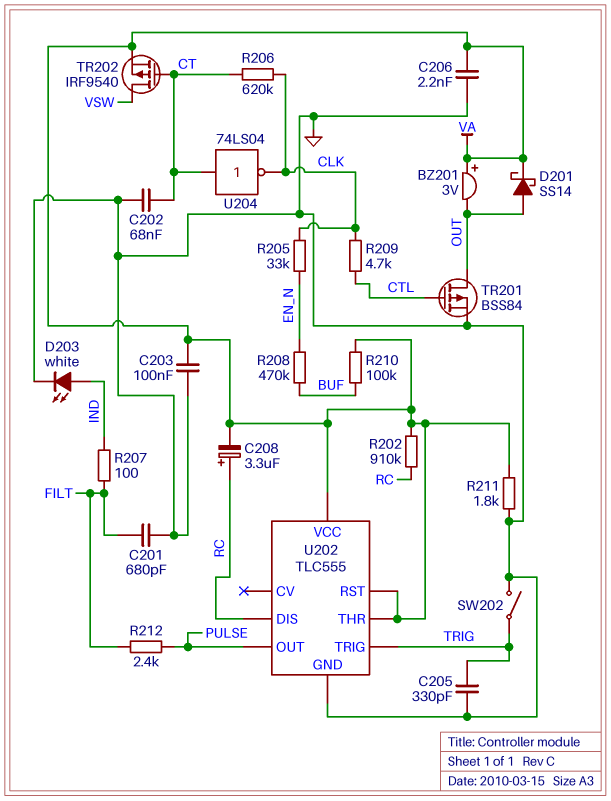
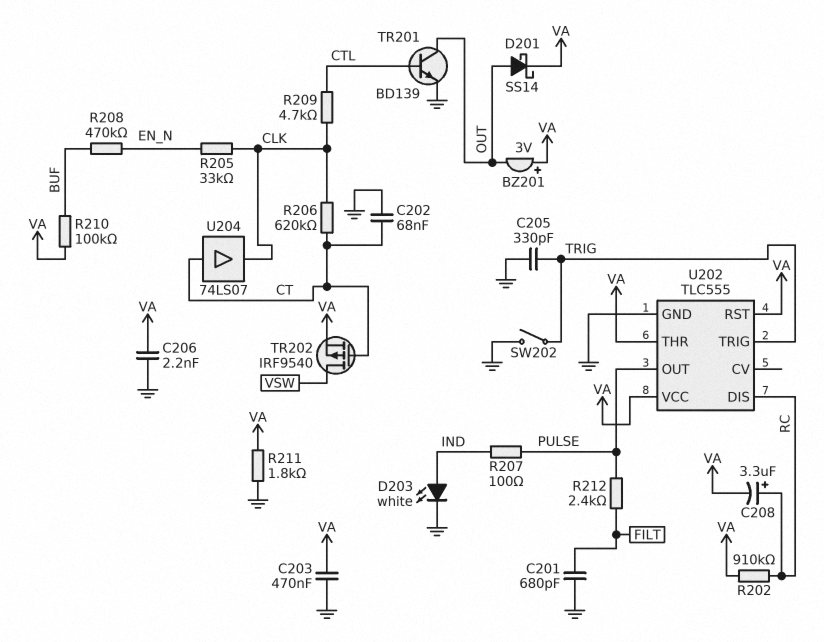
C203: 100nF (GND, VA) -> 470nF (GND, VA)
R207: 100 (FILT, IND) -> 100 (IND, PULSE)
TR201: PMOS BSS84 (G CTL, D OUT, S GND) -> NPN BD139 (B CTL, C OUT, E GND)
U204: NOT 74LS04 (in CT, out CLK) -> buffer 74LS07 (in CT, out CLK)

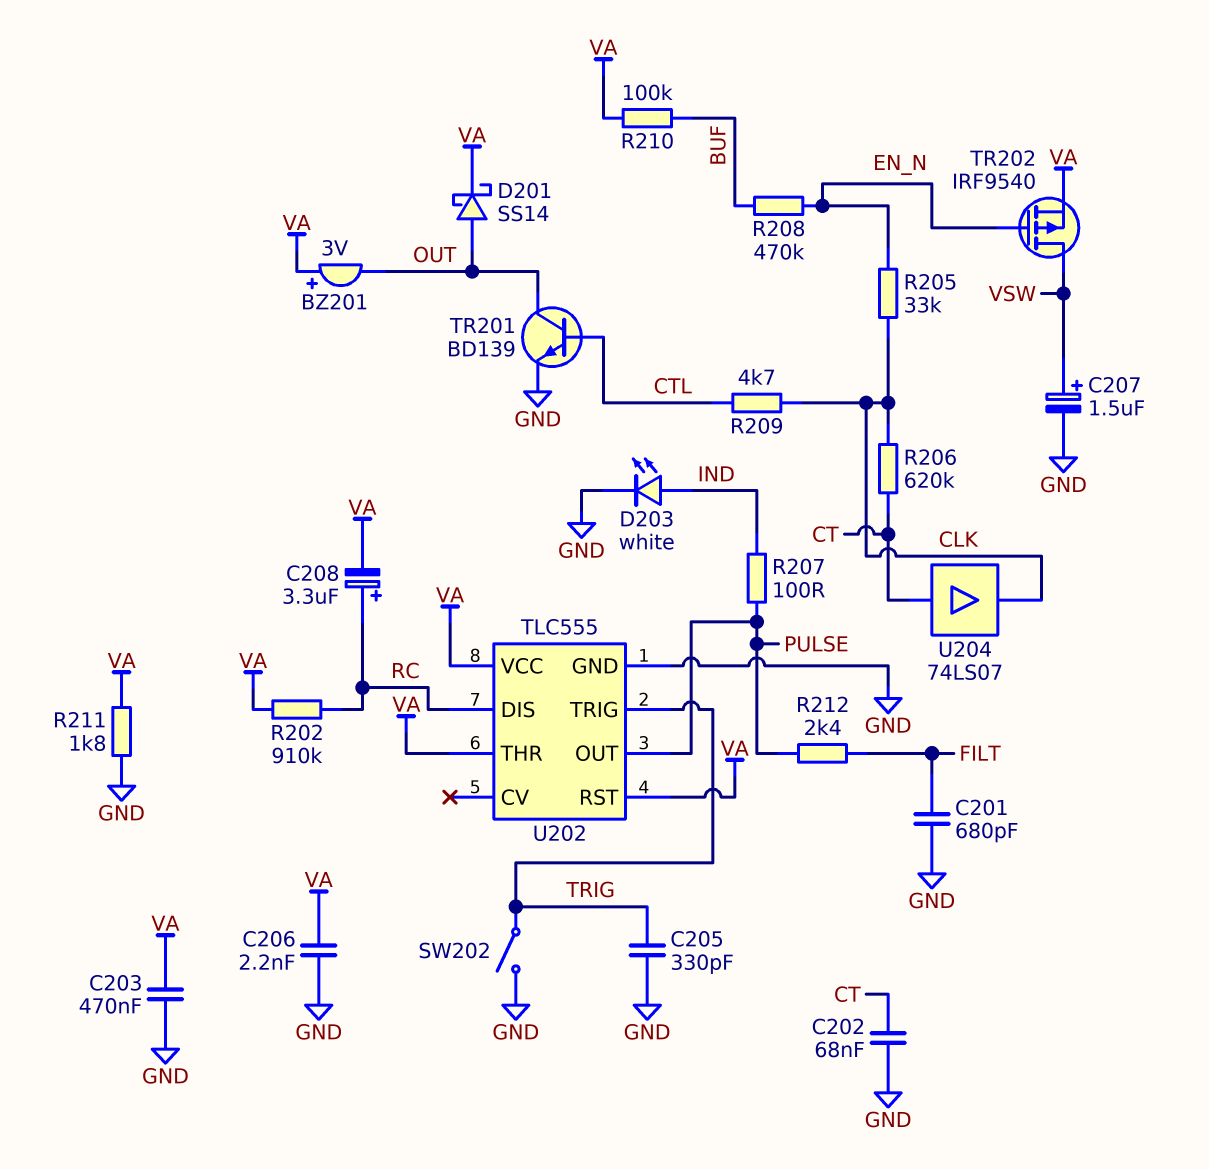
C207: none -> 1.5uF (plus VSW, minus GND)
TR202: PMOS IRF9540 (G CT, D VSW, S VA) -> PMOS IRF9540 (G EN_N, D VSW, S VA)

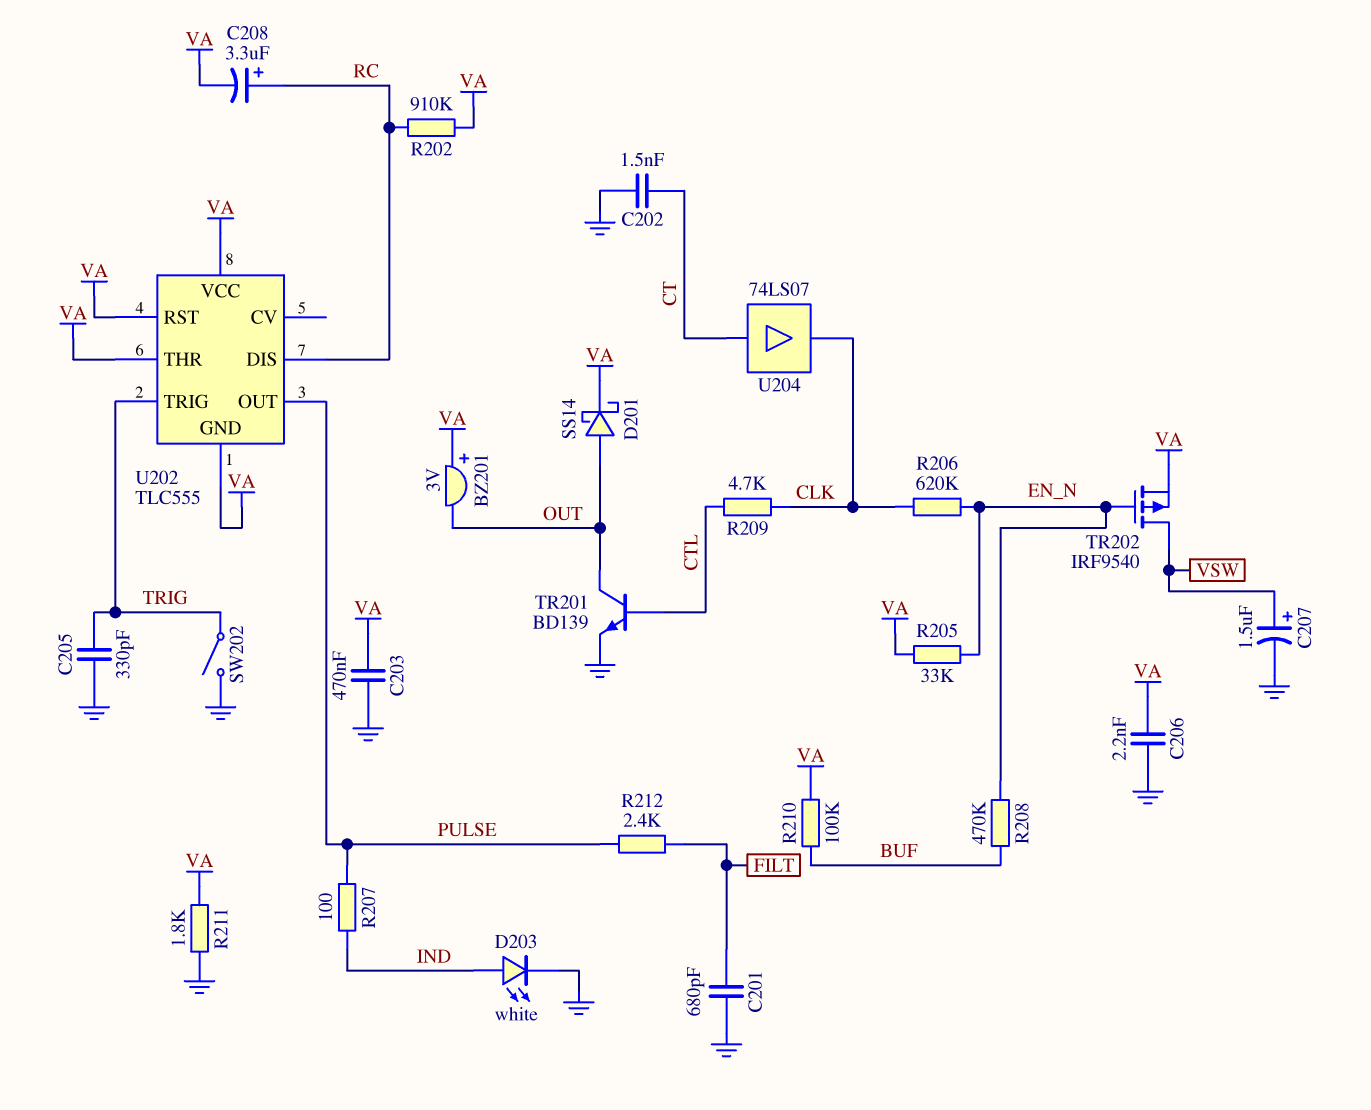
C202: 68nF (CT, GND) -> 1.5nF (CT, GND)
R205: 33k (CLK, EN_N) -> 33k (EN_N, VA)
R206: 620k (CLK, CT) -> 620k (CLK, EN_N)
U202 pin GND: GND -> VA

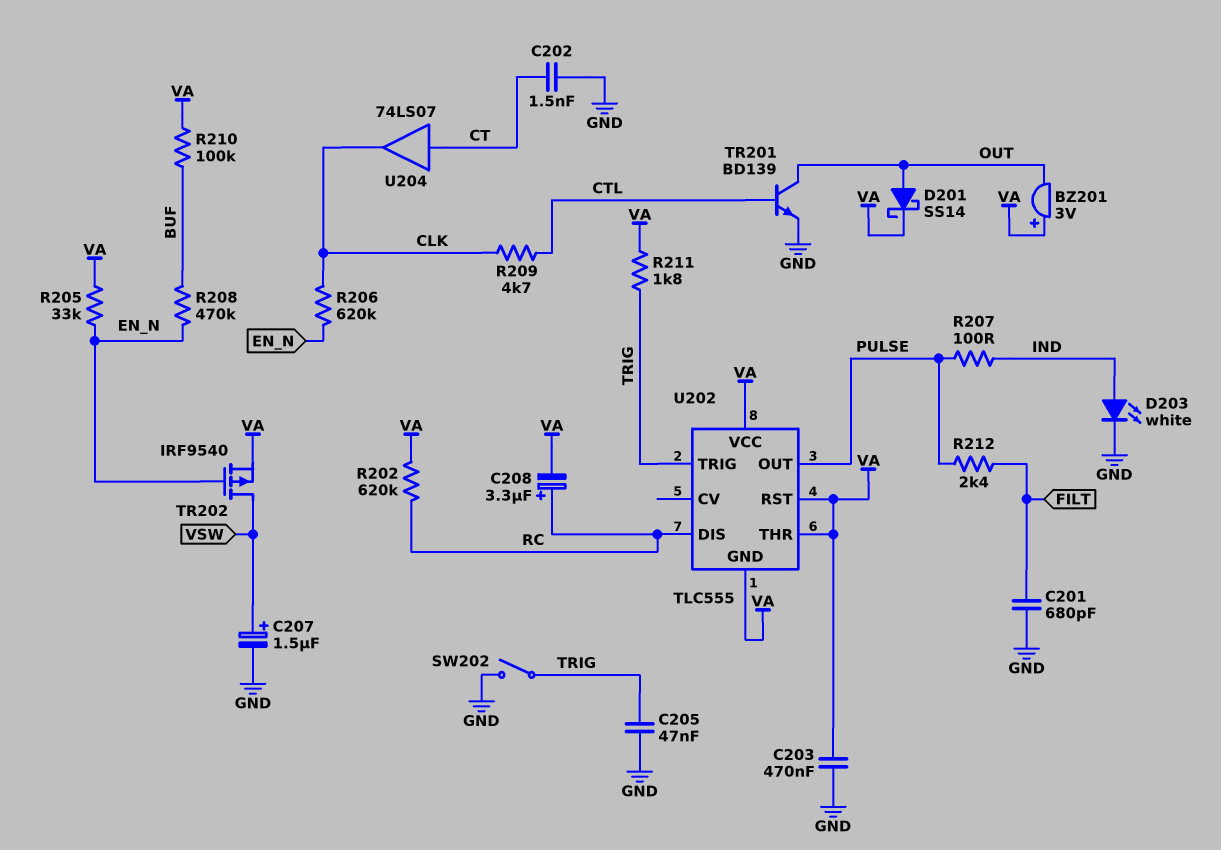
C205: 330pF (GND, TRIG) -> 47nF (GND, TRIG)
C206: 2.2nF (GND, VA) -> none
R202: 910k (RC, VA) -> 620k (RC, VA)
R211: 1.8k (GND, VA) -> 1.8k (TRIG, VA)

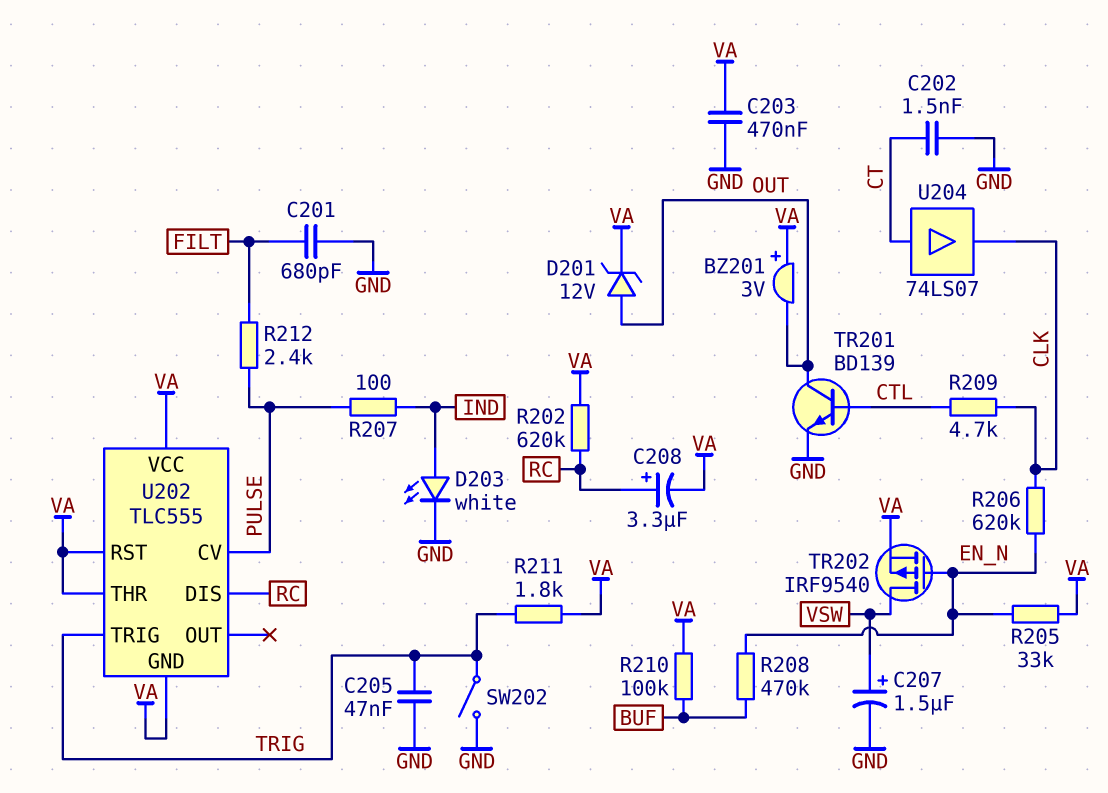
D201: schottky SS14 (A OUT, K VA) -> zener 12V (A OUT, K VA)
U202 pin CV: none -> PULSE
U202 pin OUT: PULSE -> none

